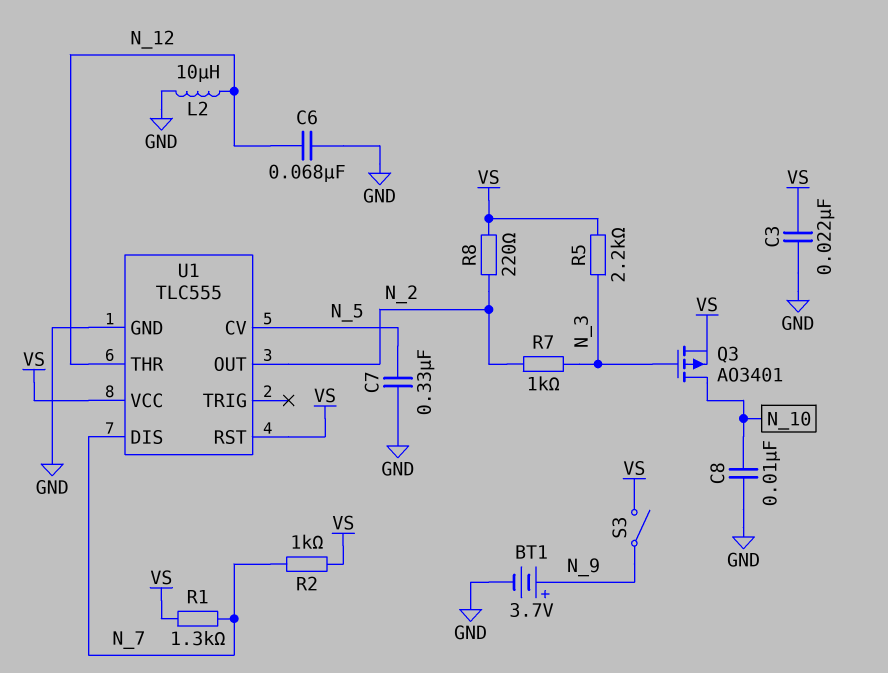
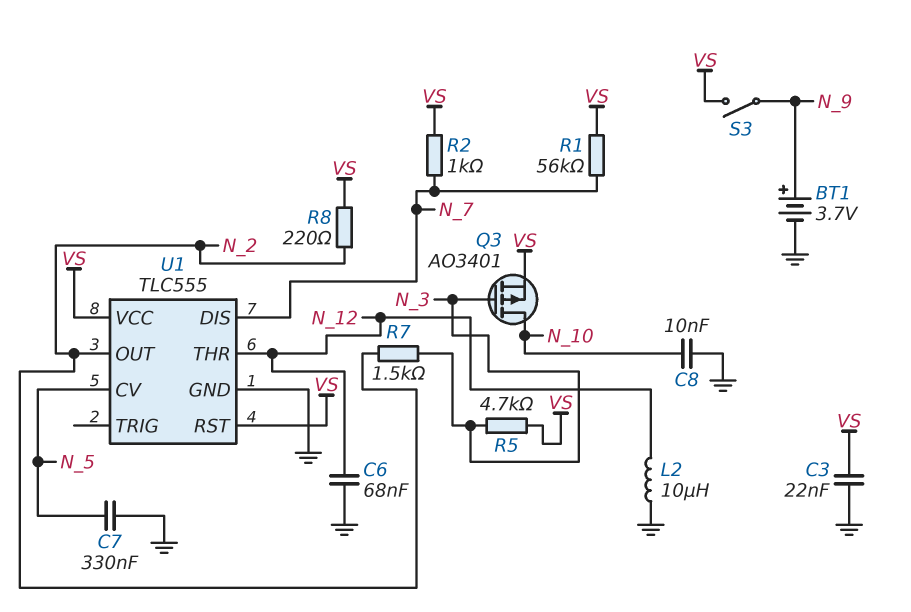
R1: 1.3k (N_7, VS) -> 56k (N_7, VS)
R5: 2.2k (N_3, VS) -> 4.7k (N_3, VS)
R7: 1k (N_2, N_3) -> 1.5k (N_2, N_3)

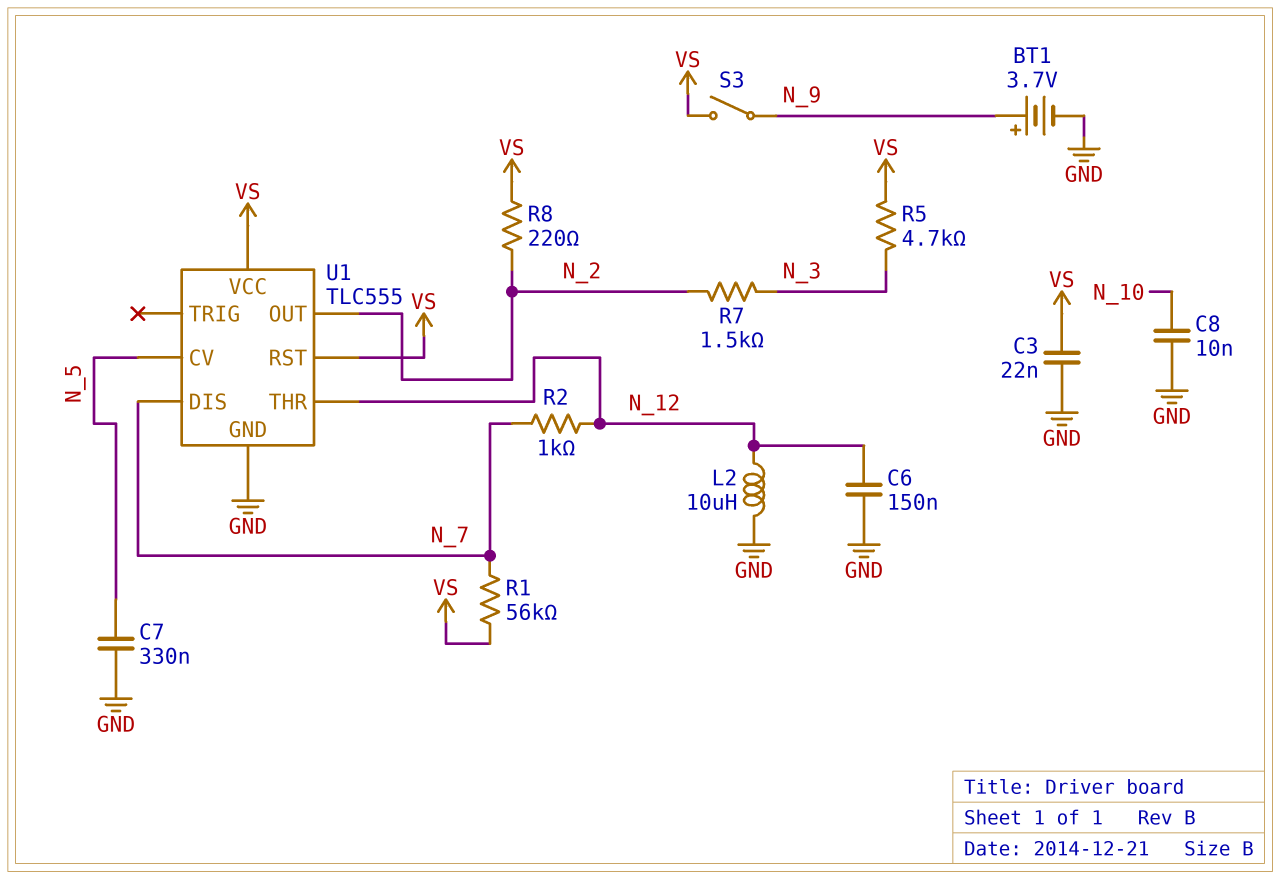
C6: 68nF (GND, N_12) -> 150nF (GND, N_12)
Q3: PMOS AO3401 (G N_3, D N_10, S VS) -> none
R2: 1k (N_7, VS) -> 1k (N_7, N_12)

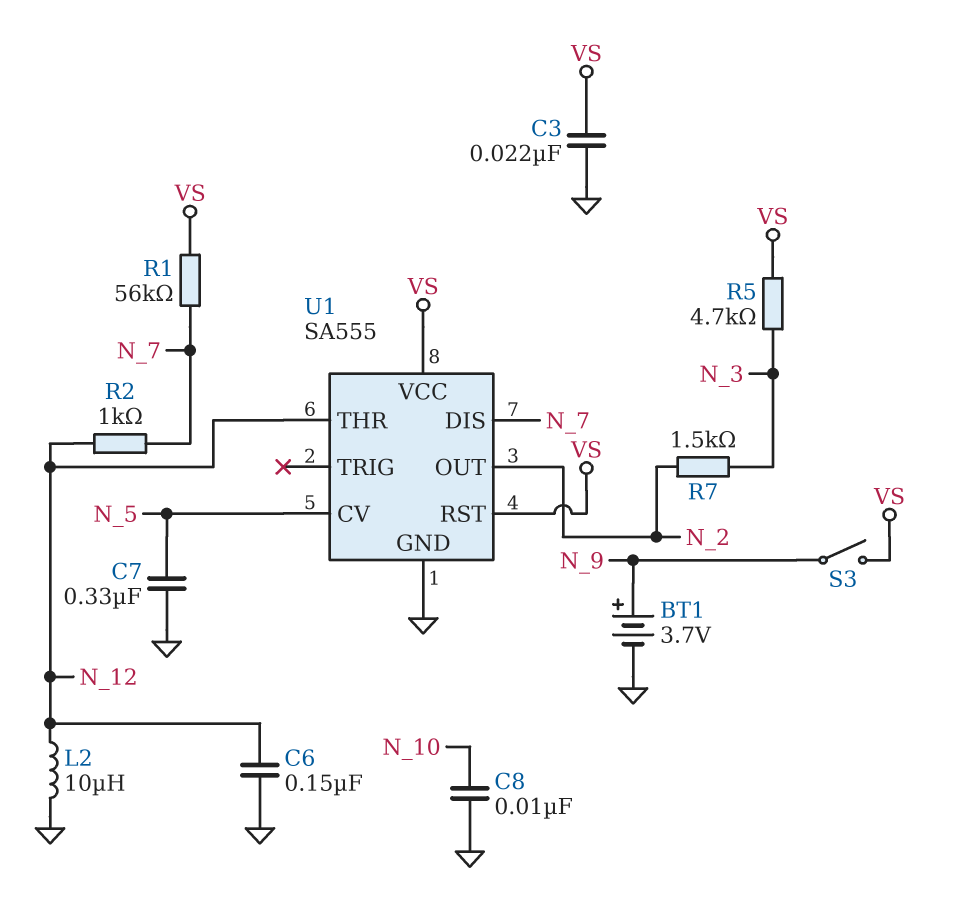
R8: 220 (N_2, VS) -> none
U1: TLC555 -> SA555

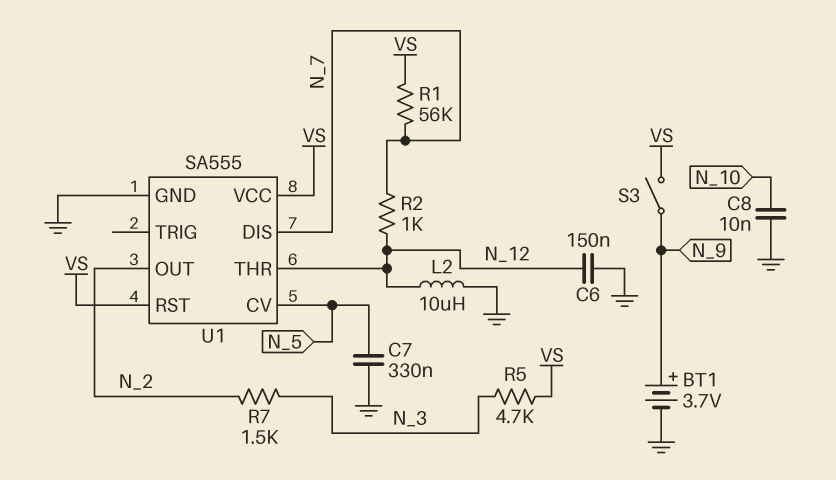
C3: 22nF (GND, VS) -> none

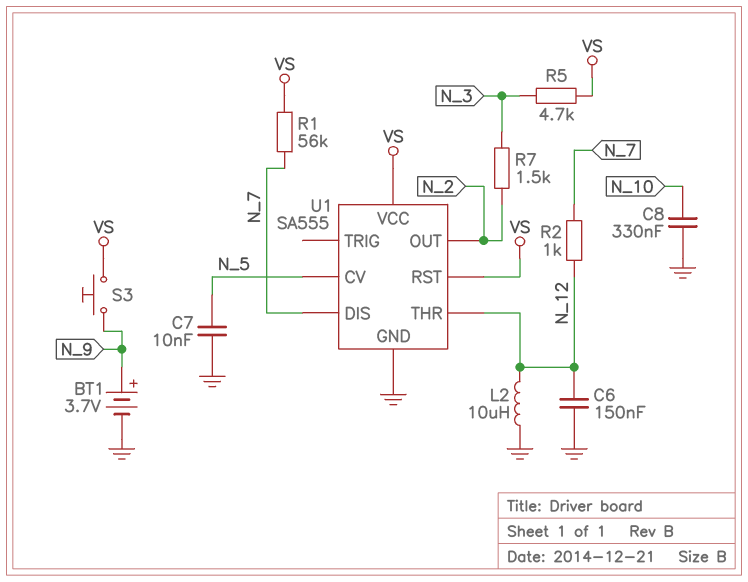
C7: 330nF (GND, N_5) -> 10nF (GND, N_5)
C8: 10nF (GND, N_10) -> 330nF (GND, N_10)
S3: switch (N_9, VS) -> button (N_9, VS)

